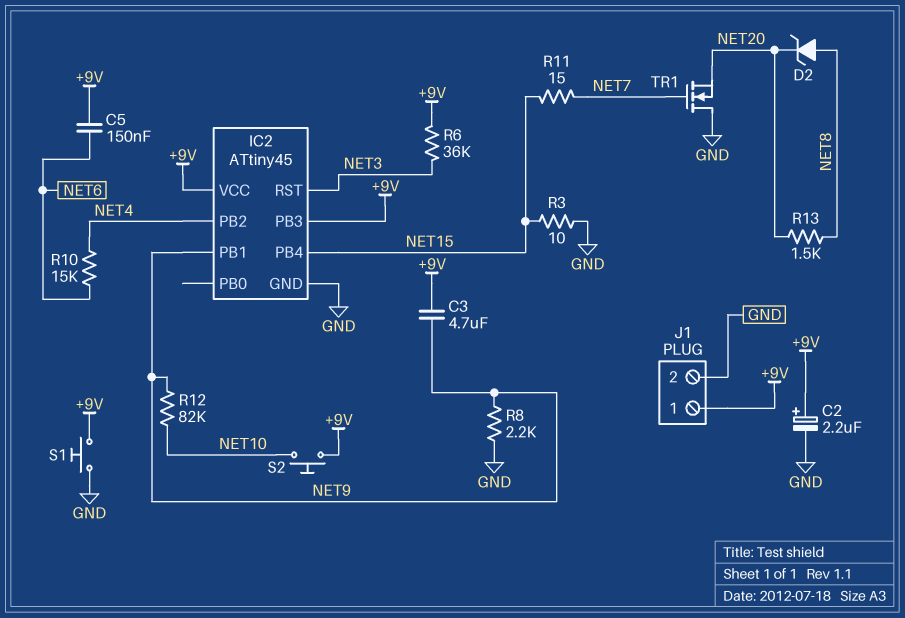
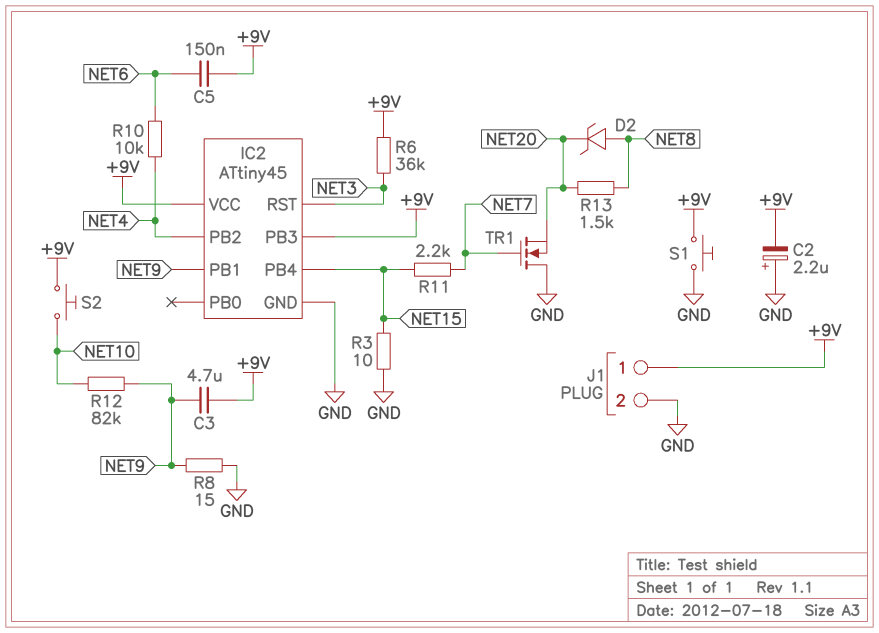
C2: 2.2uF (plus +9V, minus GND) -> 2.2uF (plus GND, minus +9V)
R8: 2.2k (GND, NET9) -> 15 (GND, NET9)
R10: 15k (NET4, NET6) -> 10k (NET4, NET6)
R11: 15 (NET7, NET15) -> 2.2k (NET7, NET15)

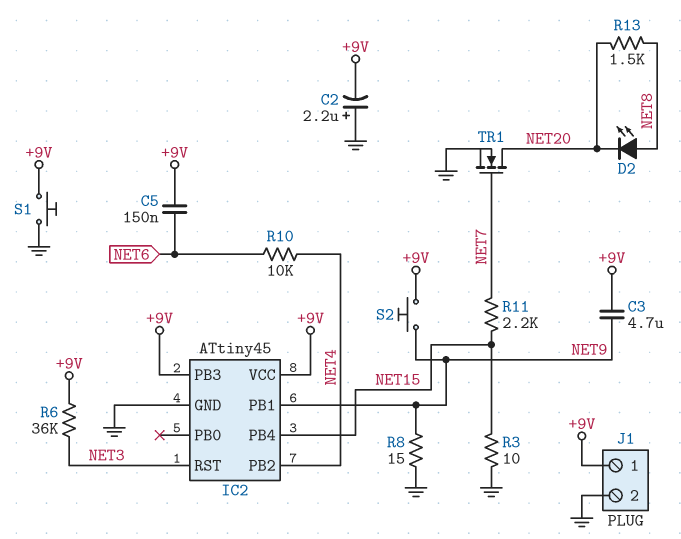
D2: zener (A NET8, K NET20) -> LED (A NET8, K NET20)
R12: 82k (NET9, NET10) -> none
S2: button (+9V, NET10) -> button (+9V, NET9)
TR1: NMOS (G NET7, D GND, S NET20) -> NMOS (G NET7, D NET20, S GND)

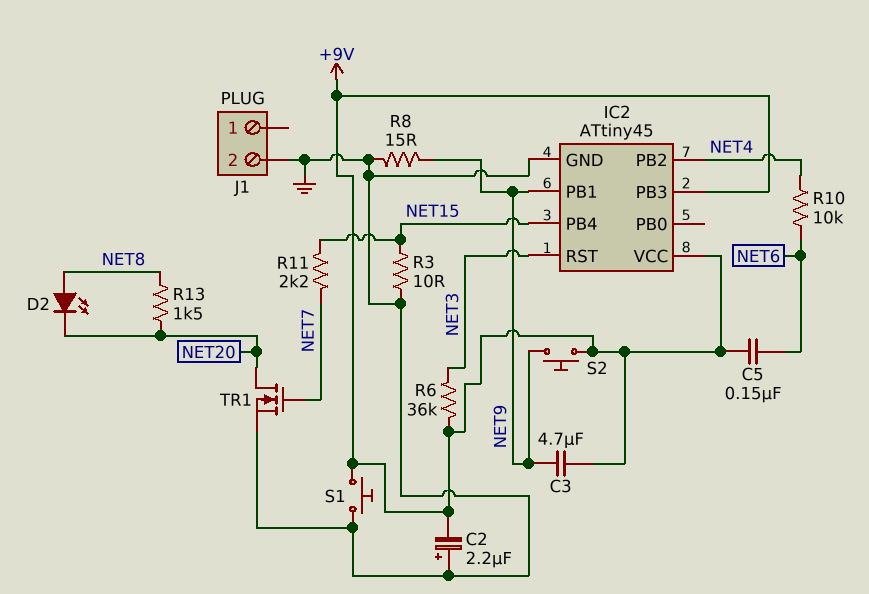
J1 pin 1: +9V -> none

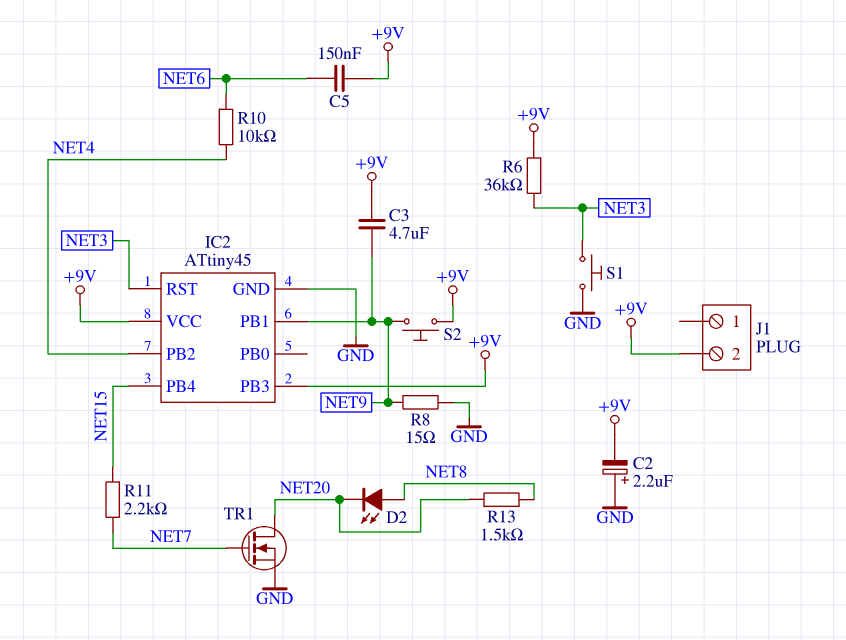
J1 pin 2: GND -> +9V
R3: 10 (GND, NET15) -> none
S1: button (+9V, GND) -> button (GND, NET3)

